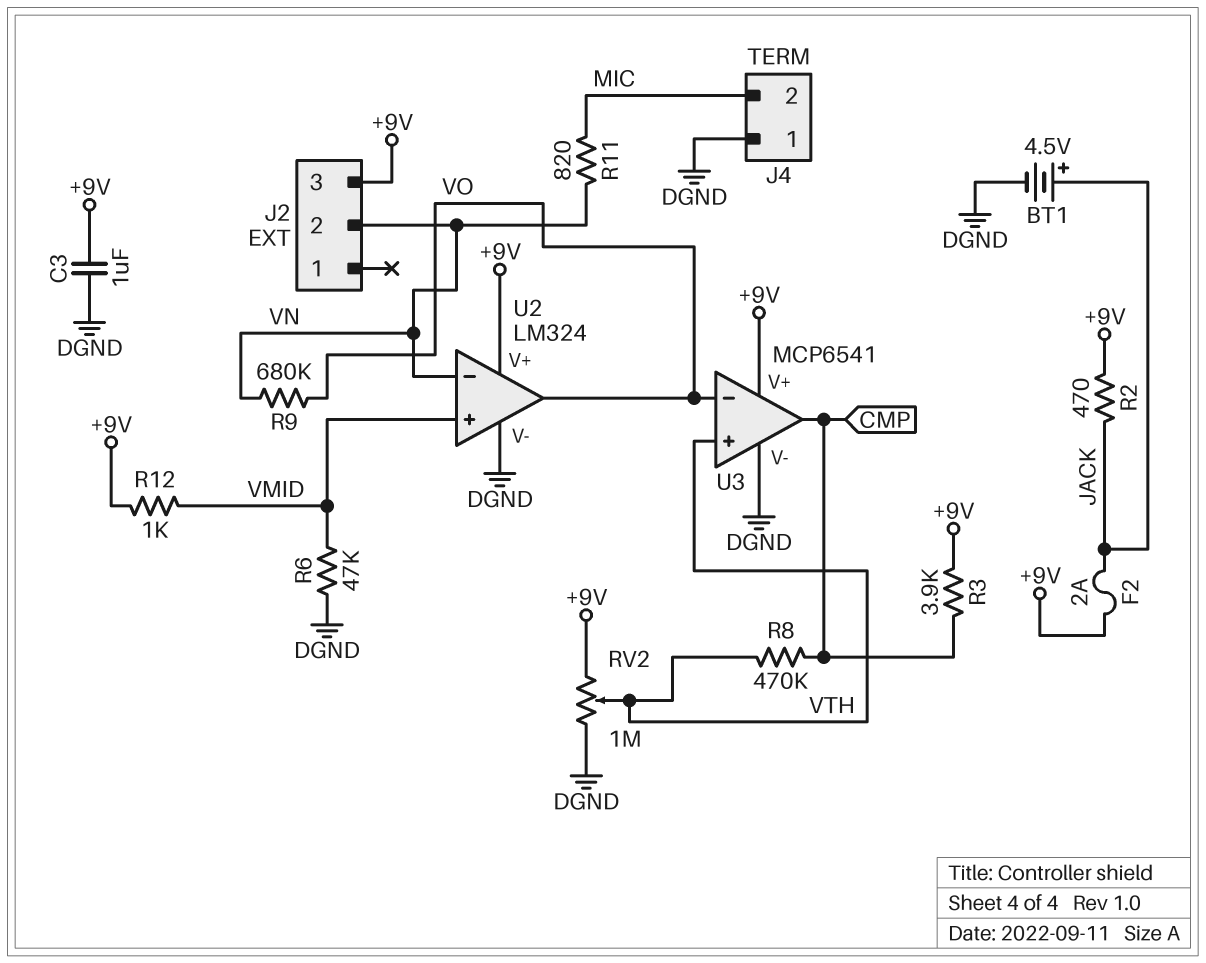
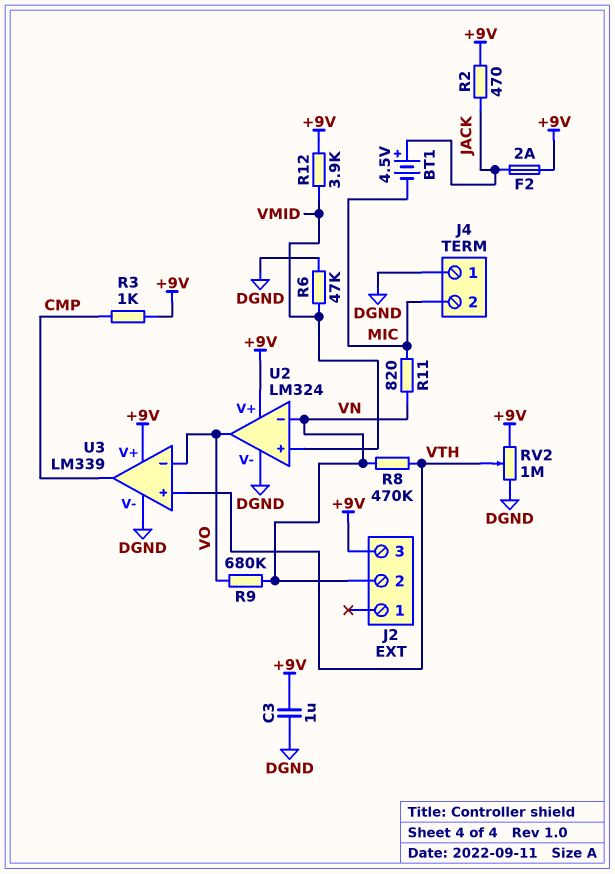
BT1: 4.5V (plus JACK, minus DGND) -> 4.5V (plus JACK, minus MIC)
R3: 3.9k (+9V, CMP) -> 1k (+9V, CMP)
R8: 470k (CMP, VTH) -> 470k (VN, VTH)
R12: 1k (+9V, VMID) -> 3.9k (+9V, VMID)
U3: MCP6541 -> LM339

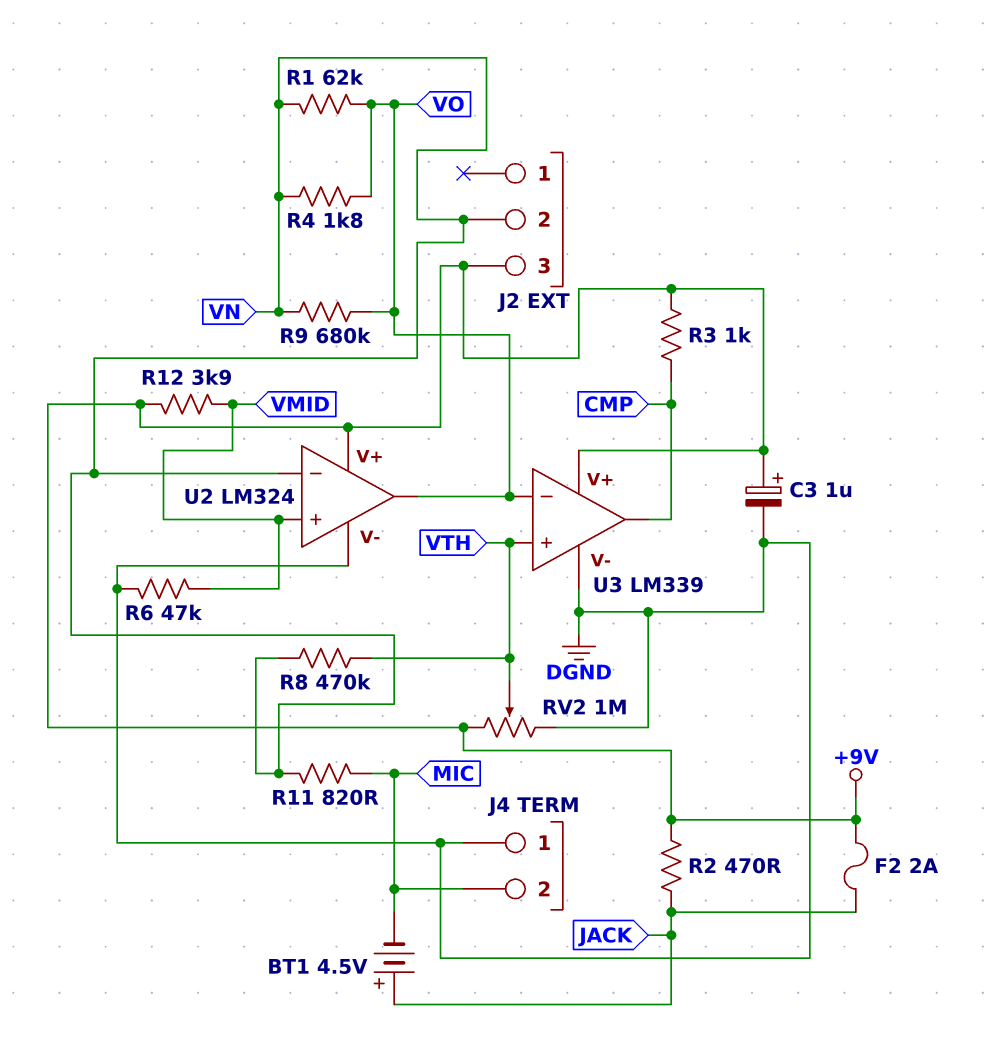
C3: 1uF (+9V, DGND) -> 1uF (plus +9V, minus DGND)
R1: none -> 62k (VN, VO)
R4: none -> 1.8k (VN, VO)

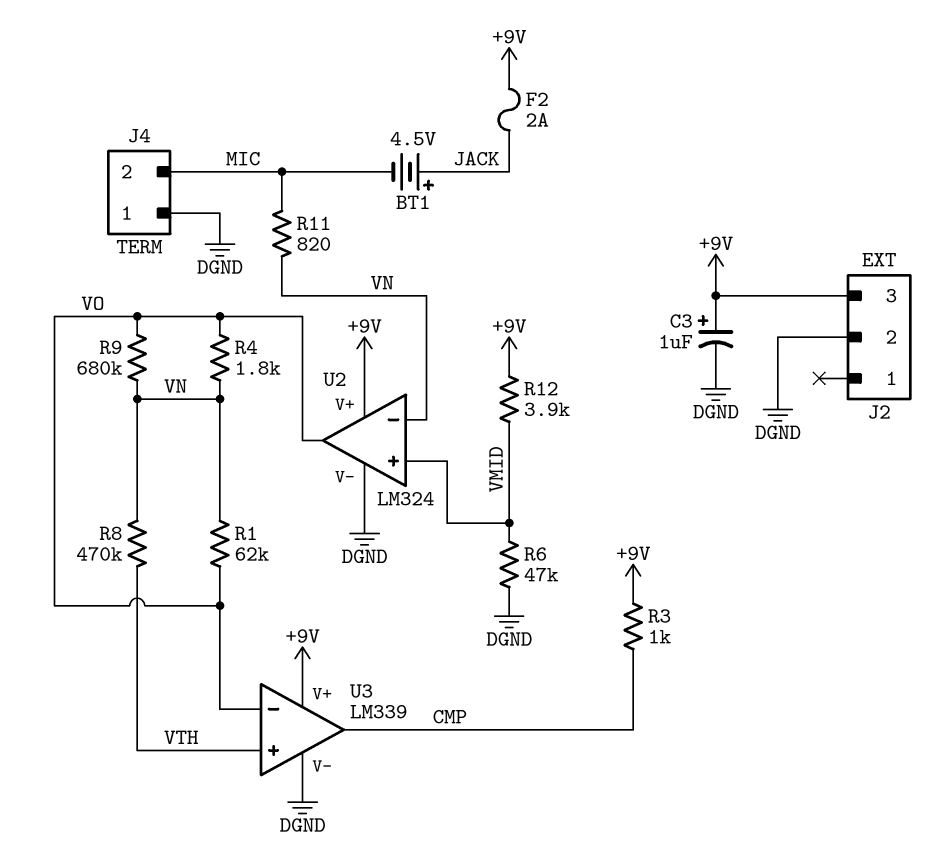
J2 pin 2: VN -> DGND
R2: 470 (+9V, JACK) -> none
RV2: 1M (+9V, DGND, wiper VTH) -> none

